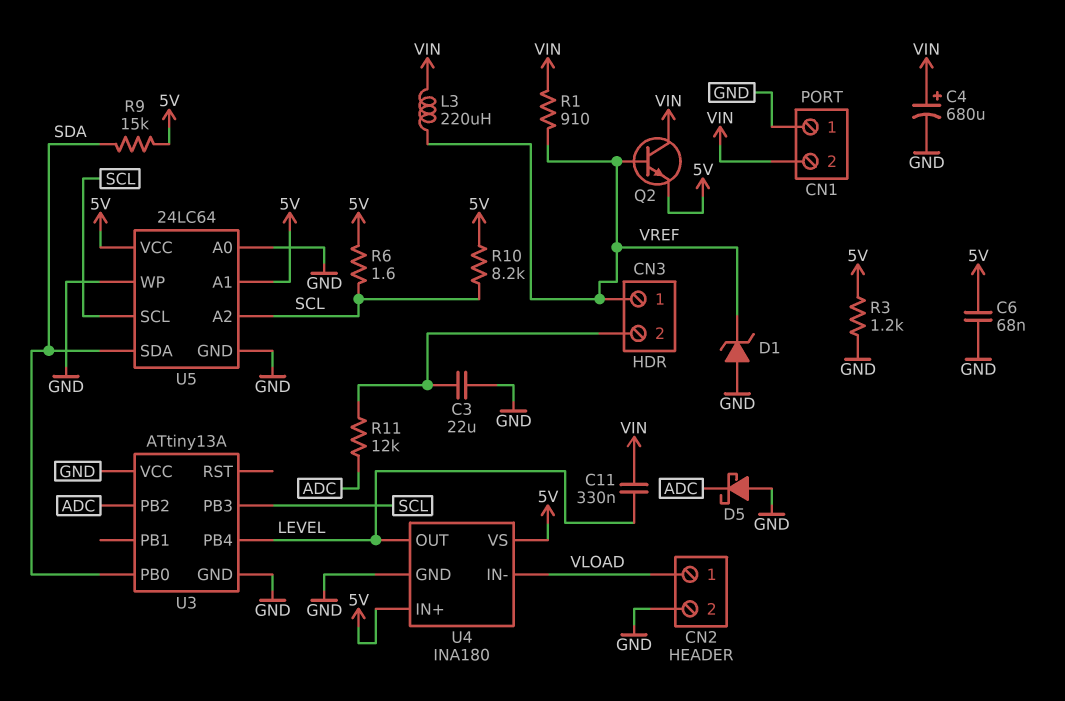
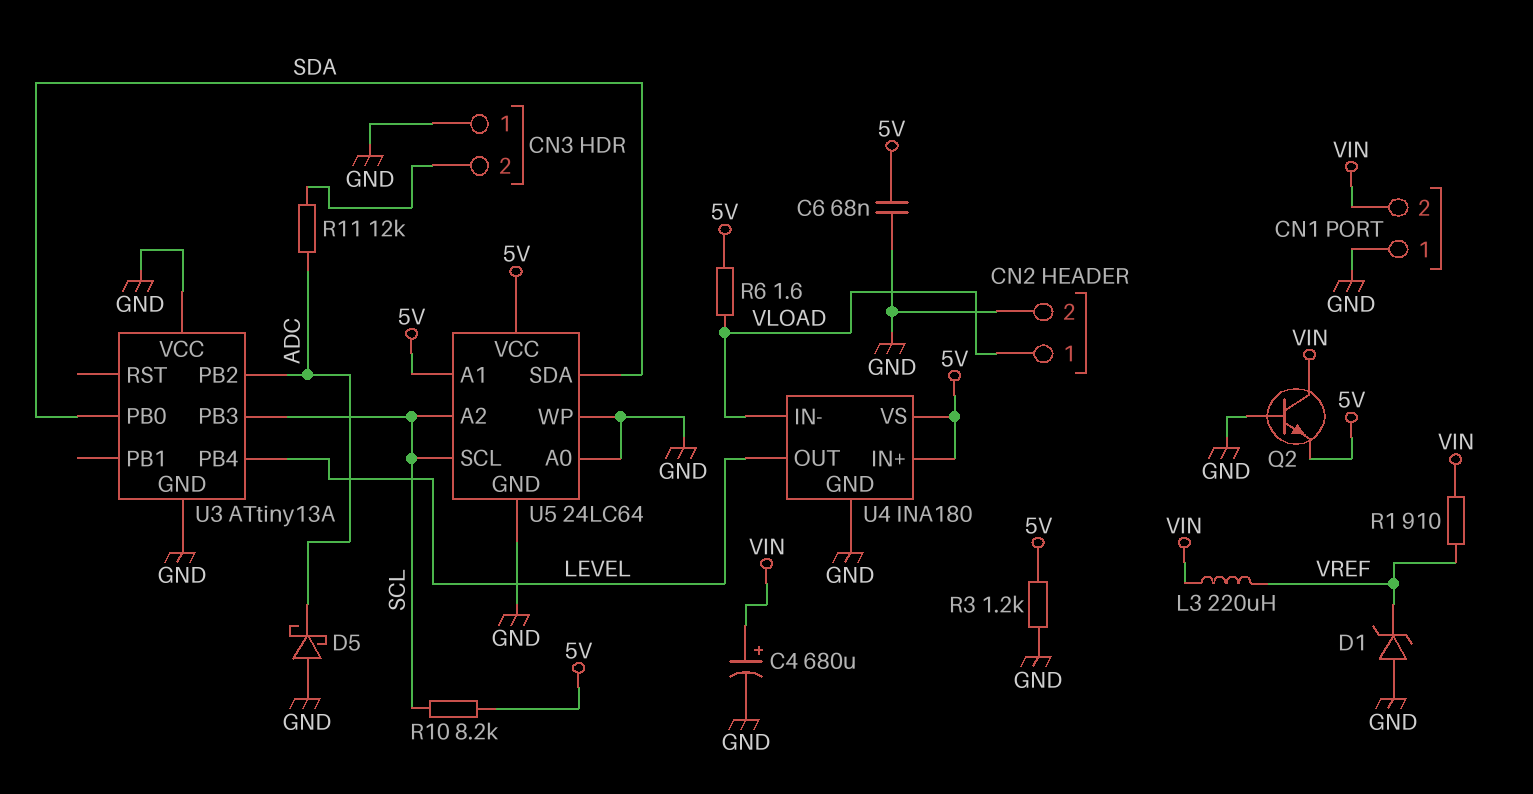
C3: 22uF (CN3/2, GND) -> none
C11: 330nF (LEVEL, VIN) -> none
CN3 pin 1: VREF -> GND
Q2: NPN (B VREF, C VIN, E 5V) -> NPN (B GND, C VIN, E 5V)
R6: 1.6 (5V, SCL) -> 1.6 (5V, VLOAD)
R9: 15k (5V, SDA) -> none

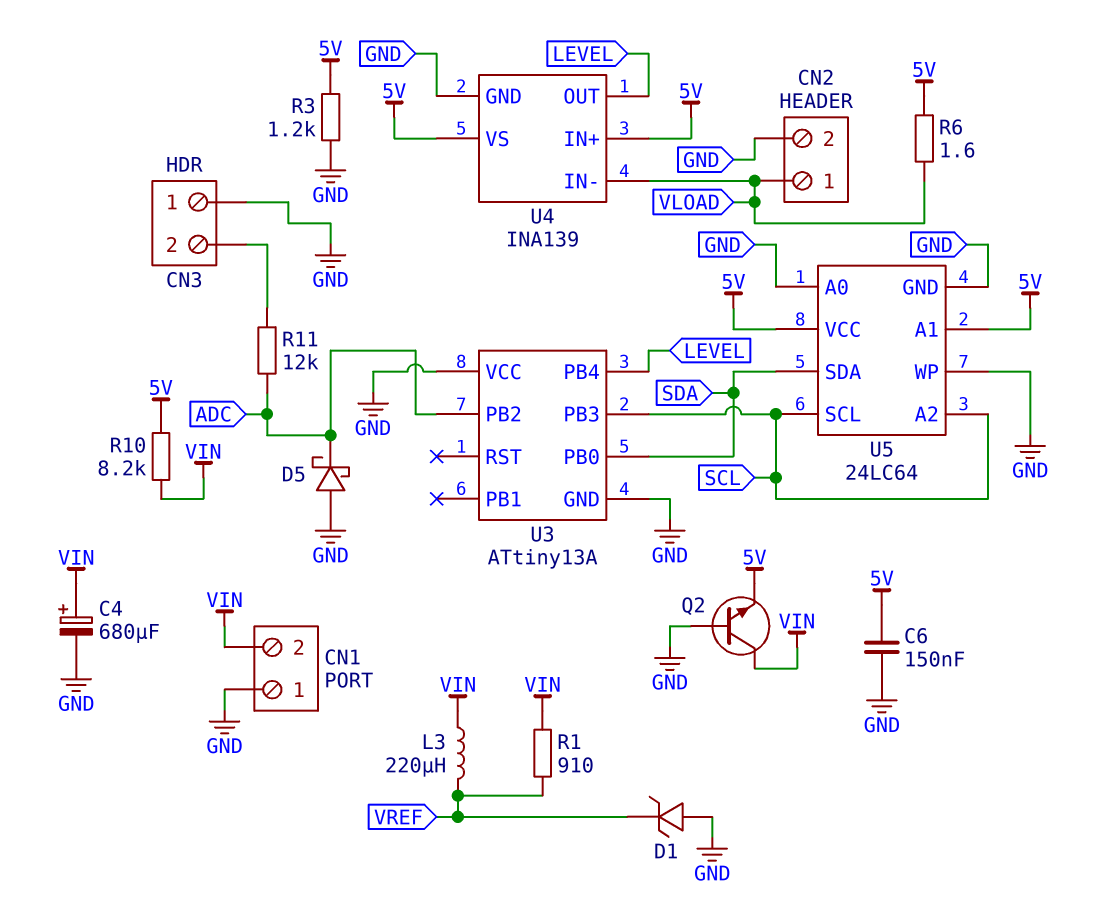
C6: 68nF (5V, GND) -> 150nF (5V, GND)
R10: 8.2k (5V, SCL) -> 8.2k (5V, VIN)
U4: INA180 -> INA139

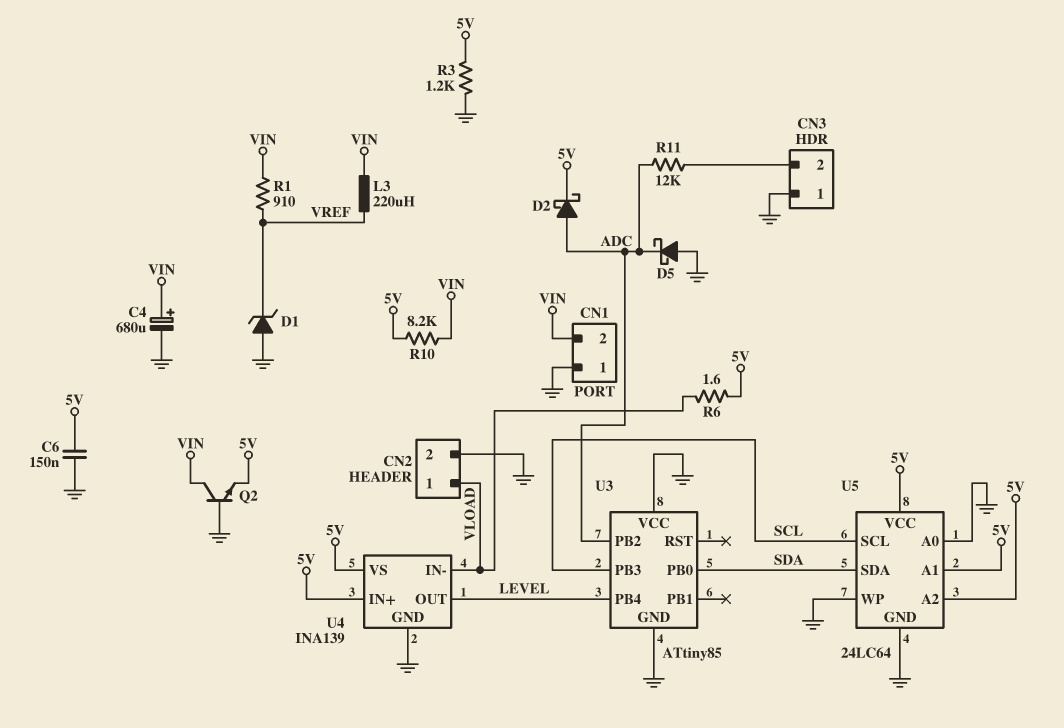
D2: none -> schottky (A ADC, K 5V)
U3: ATtiny13A -> ATtiny85
U5 pin A2: SCL -> 5V

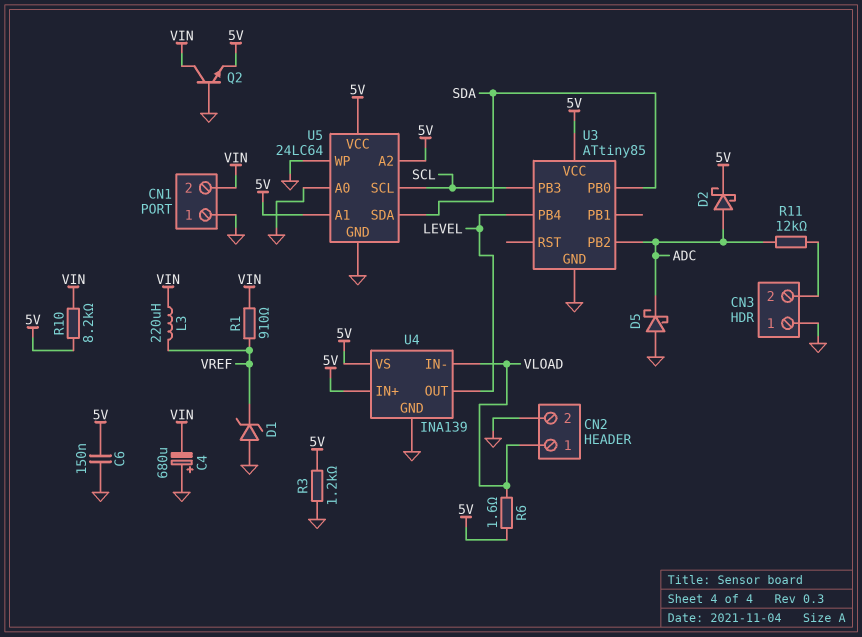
C4: 680uF (plus VIN, minus GND) -> 680uF (plus GND, minus VIN)
U3 pin VCC: GND -> 5V

